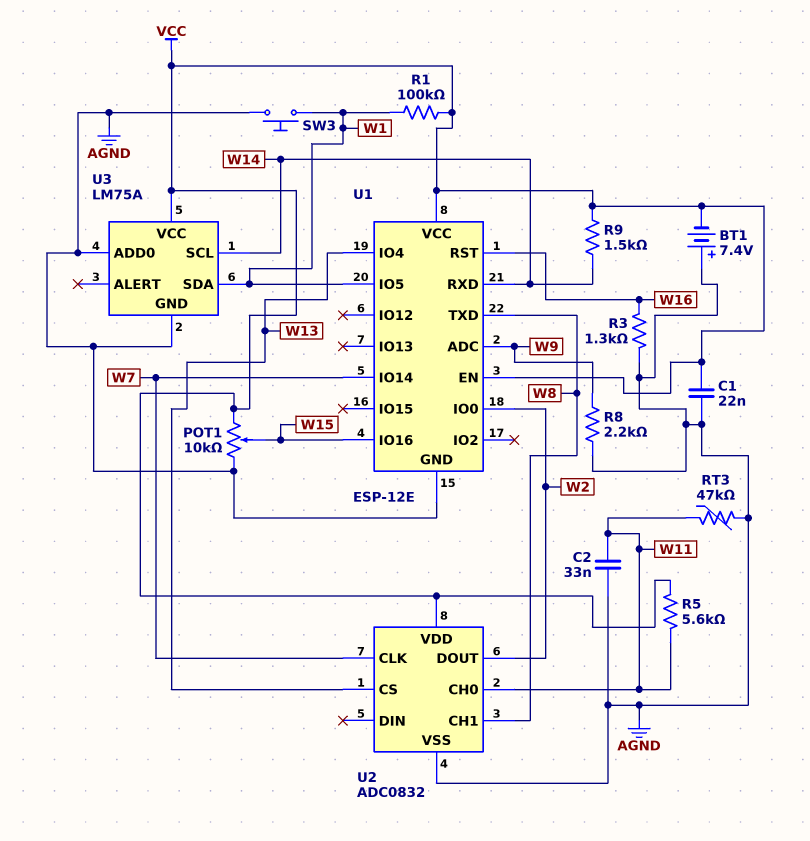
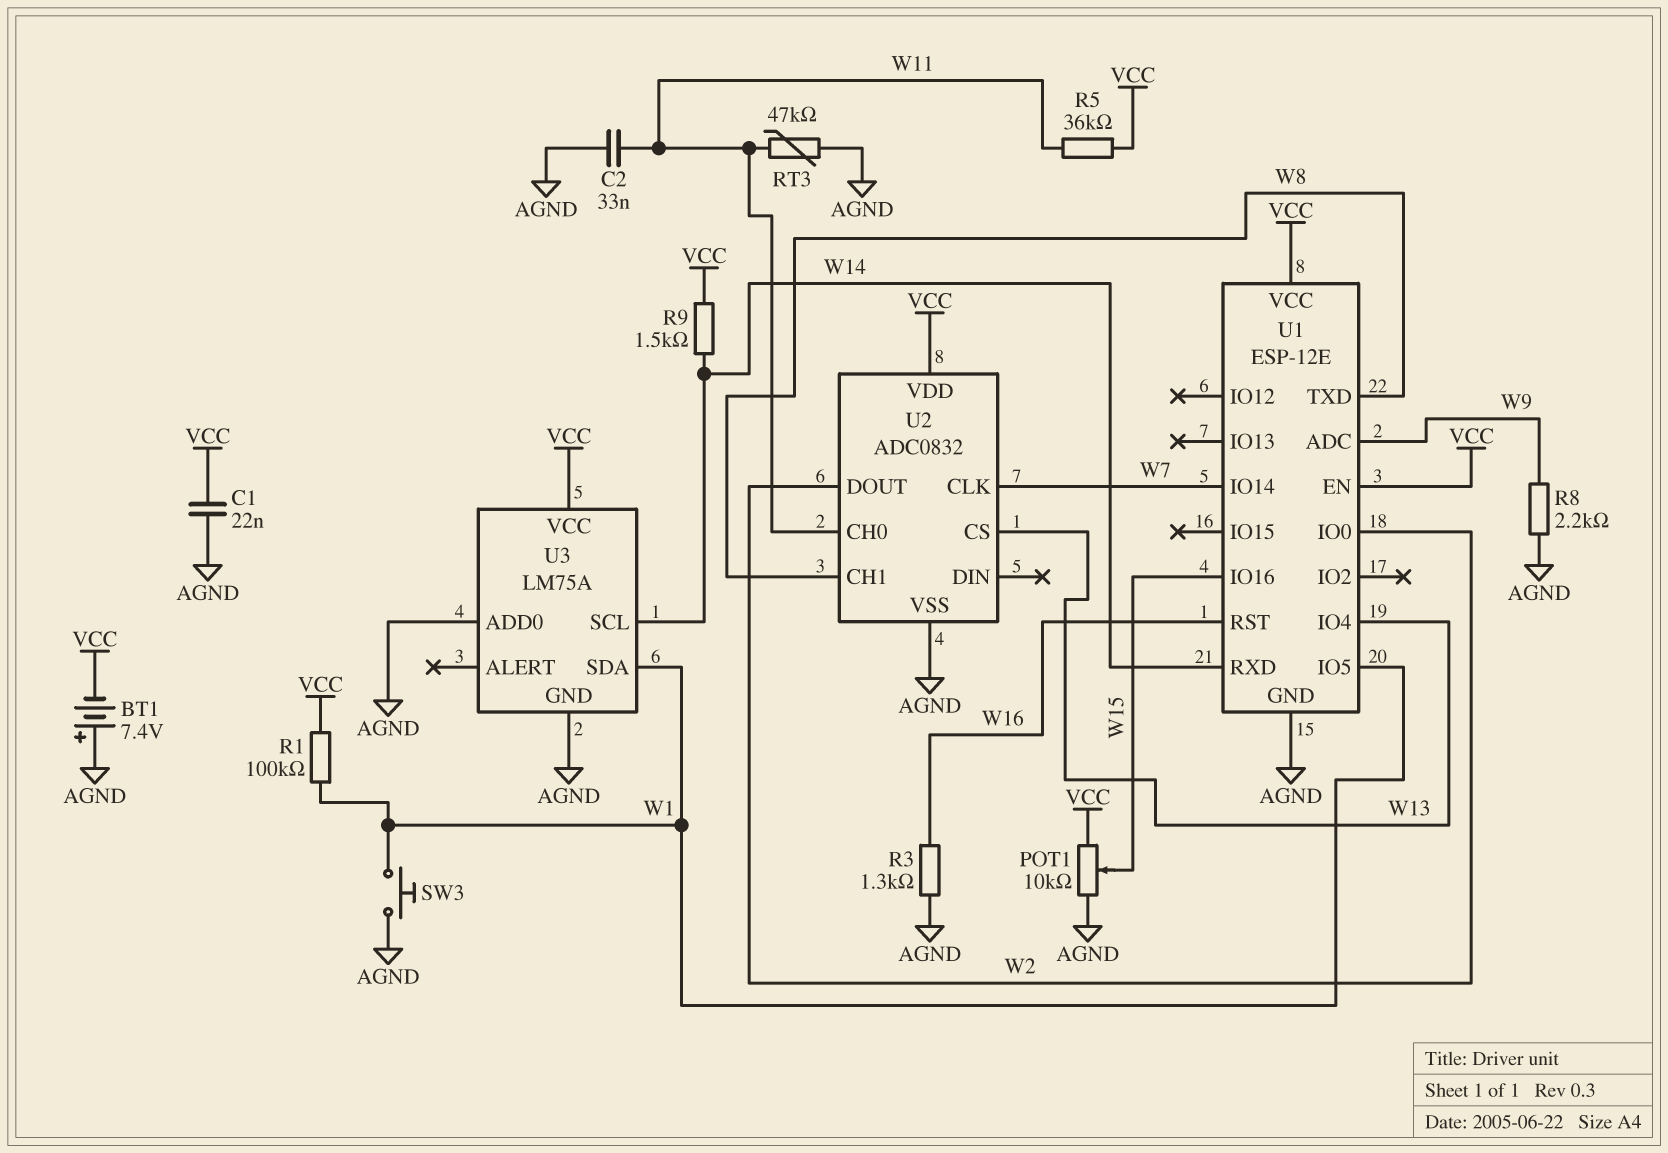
R5: 5.6k (VCC, W11) -> 36k (VCC, W11)

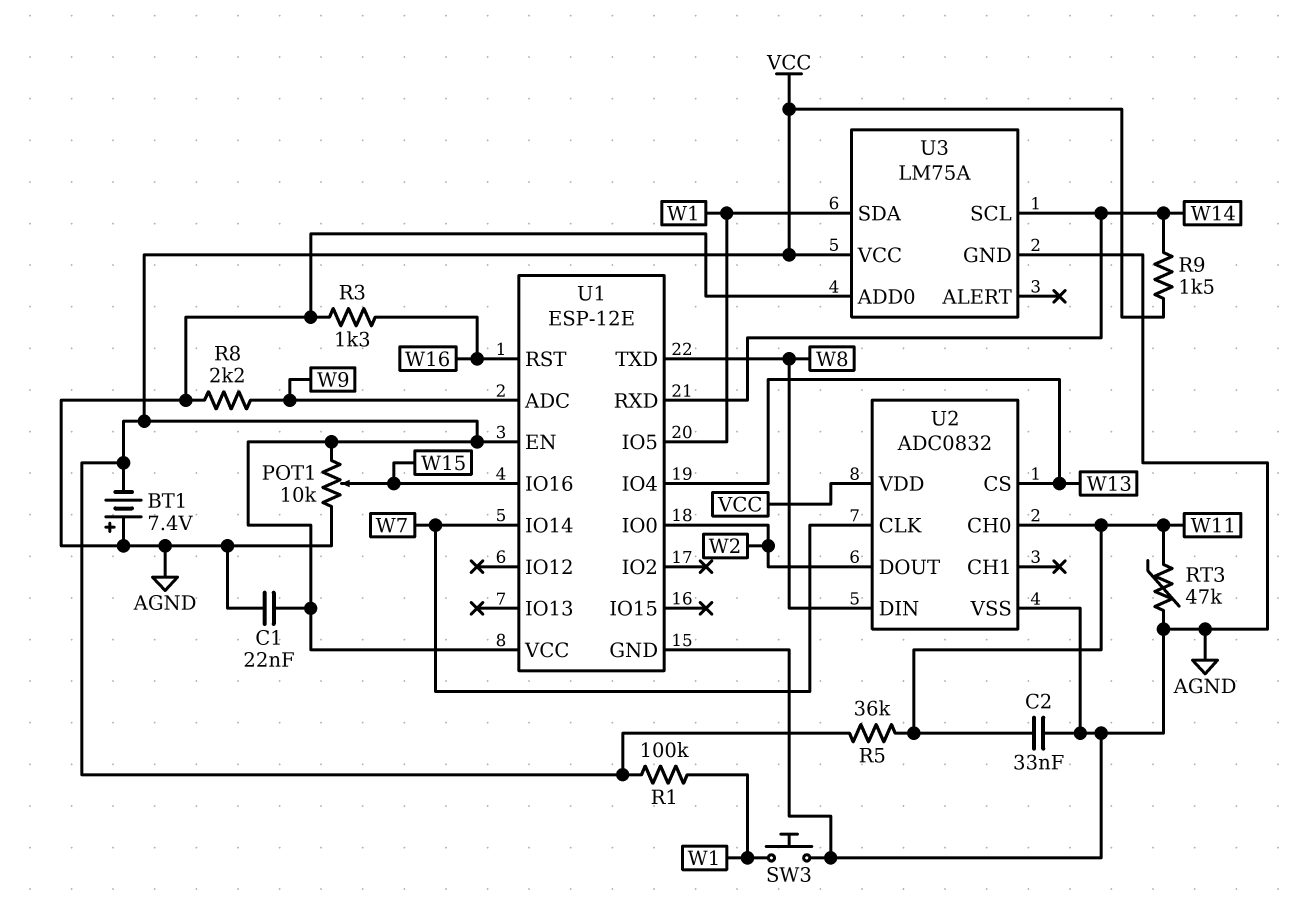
U2 pin CH1: W8 -> none
U2 pin DIN: none -> W8

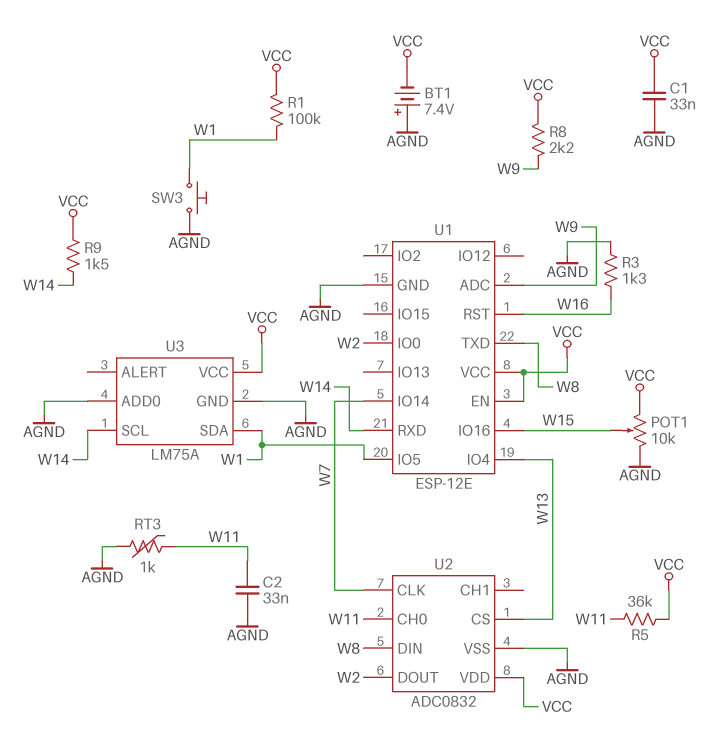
C1: 22nF (AGND, VCC) -> 33nF (AGND, VCC)
R8: 2.2k (AGND, W9) -> 2.2k (VCC, W9)
RT3: 47k (AGND, W11) -> 1k (AGND, W11)

